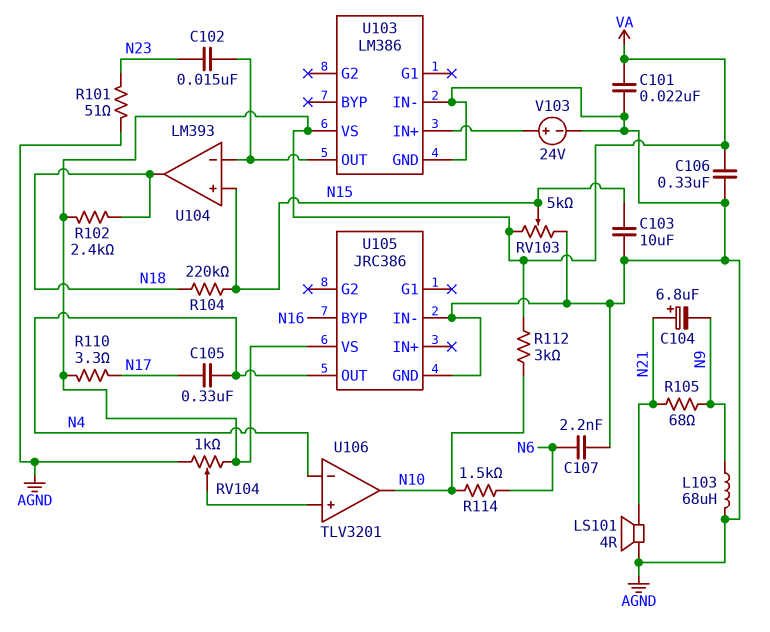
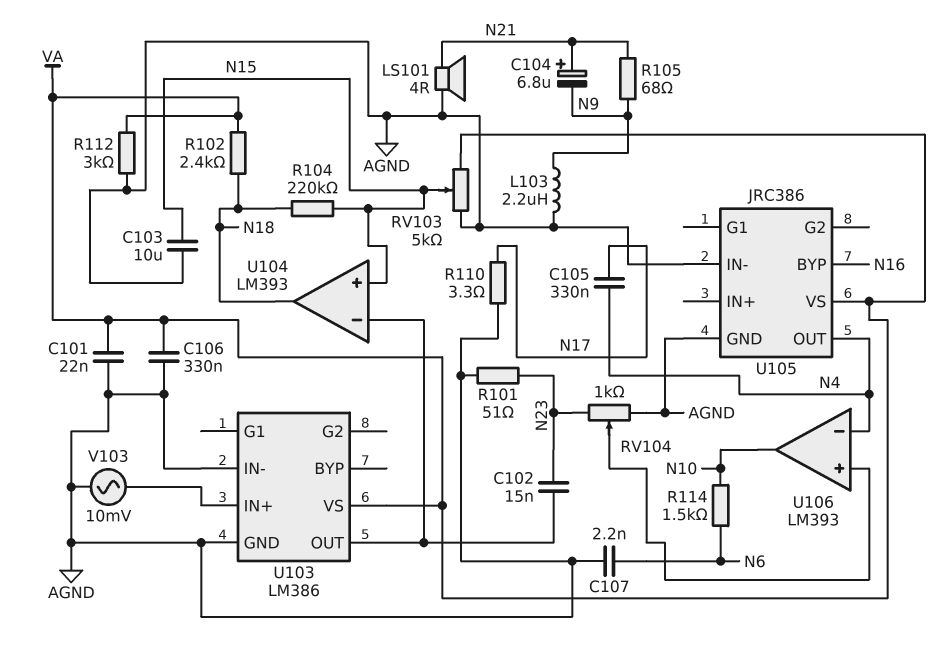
L103: 68uH (AGND, N9) -> 2.2uH (AGND, N9)
R110: 3.3 (N17, VA) -> 3.3 (AGND, N17)
R112: 3k (N10, VA) -> 3k (AGND, VA)
RV104: 1k (AGND, VA, wiper U106/in+) -> 1k (AGND, N23, wiper U106/in+)
U106: TLV3201 -> LM393
V103: 24V (plus U103/IN+, minus AGND) -> AC 10mV (AGND, U103/IN+)

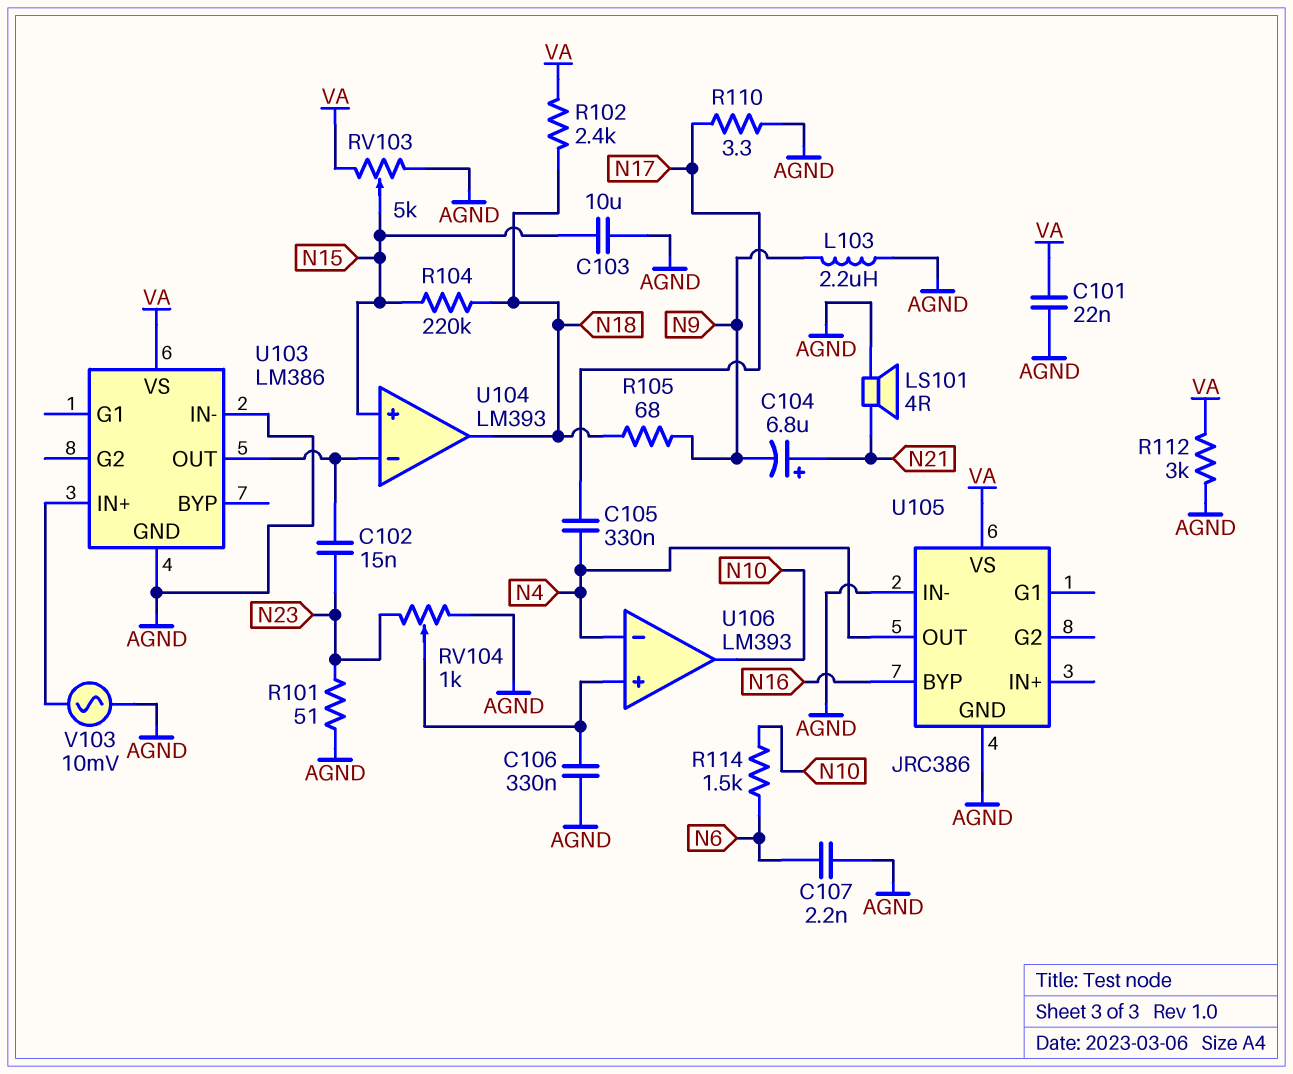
C106: 330nF (AGND, VA) -> 330nF (AGND, U106/in+)
R105: 68 (N9, N21) -> 68 (N9, N18)

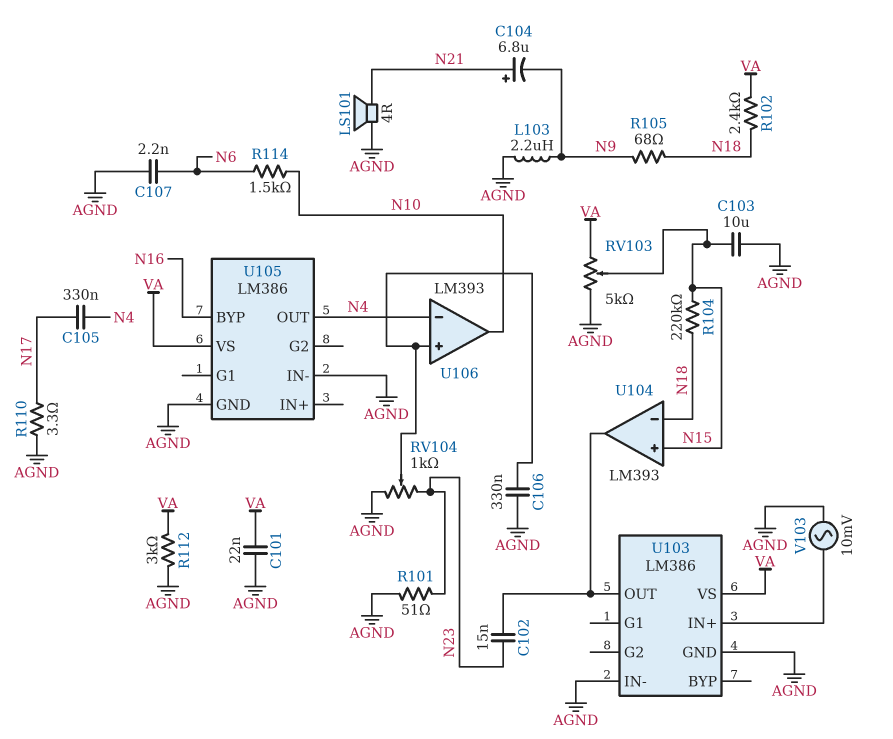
U104 pin in-: U103/OUT -> N18
U104 pin out: N18 -> U103/OUT
U105: JRC386 -> LM386

